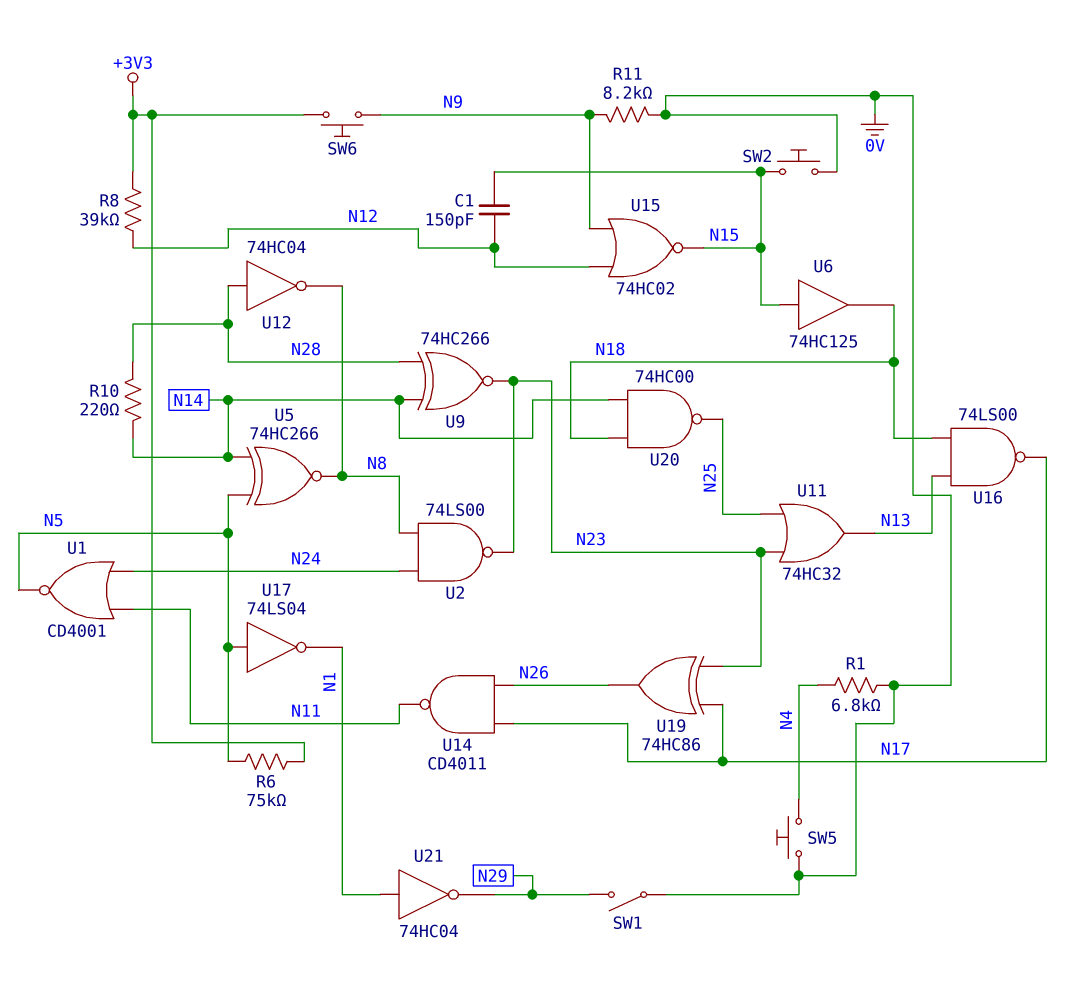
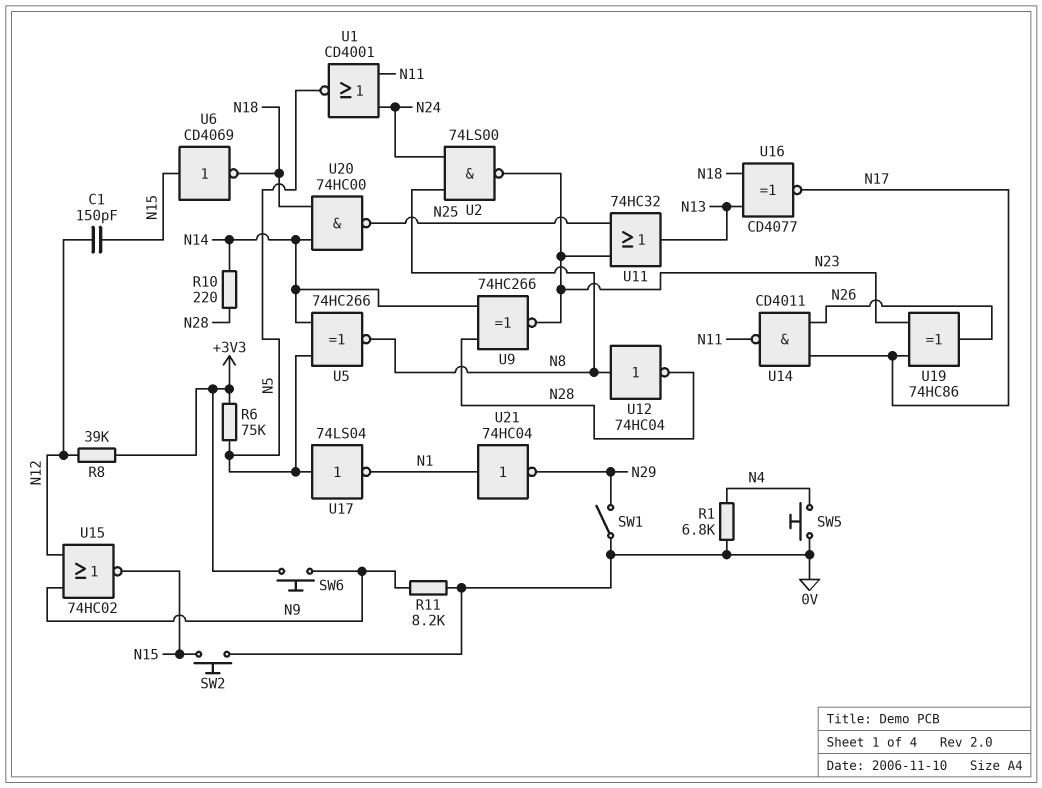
U6: buffer 74HC125 (in N15, out N18) -> NOT CD4069 (in N15, out N18)
U12: NOT 74HC04 (in N28, out N8) -> NOT 74HC04 (in N8, out N28)
U16: NAND 74LS00 (in N13, in N18, out N17) -> XNOR CD4077 (in N13, in N18, out N17)

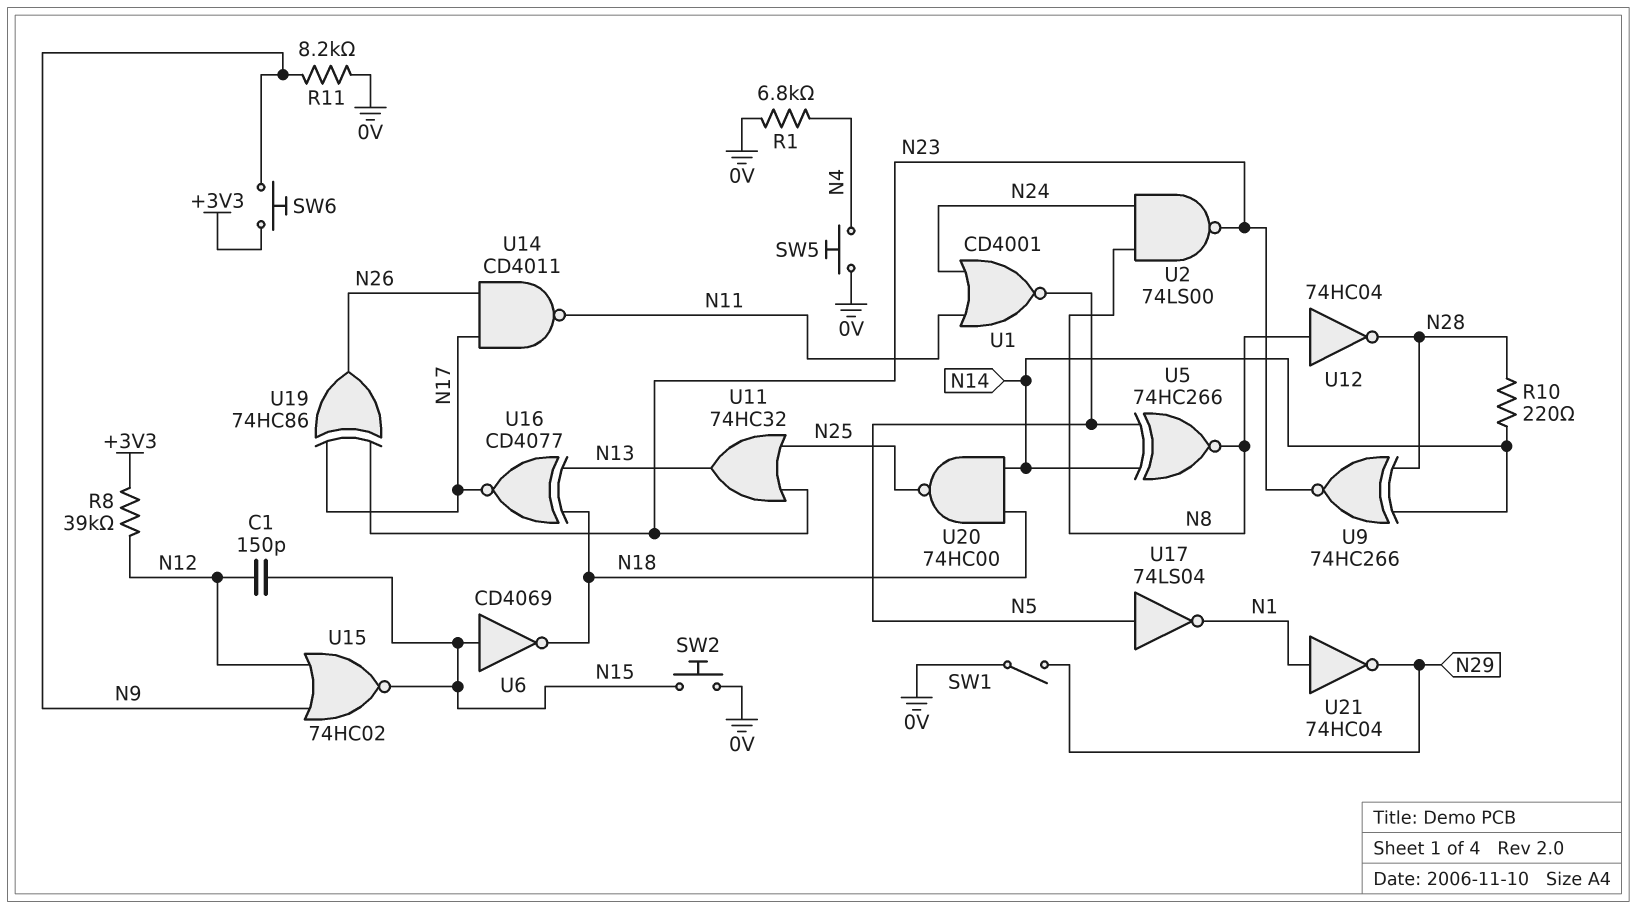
R6: 75k (+3V3, N5) -> none

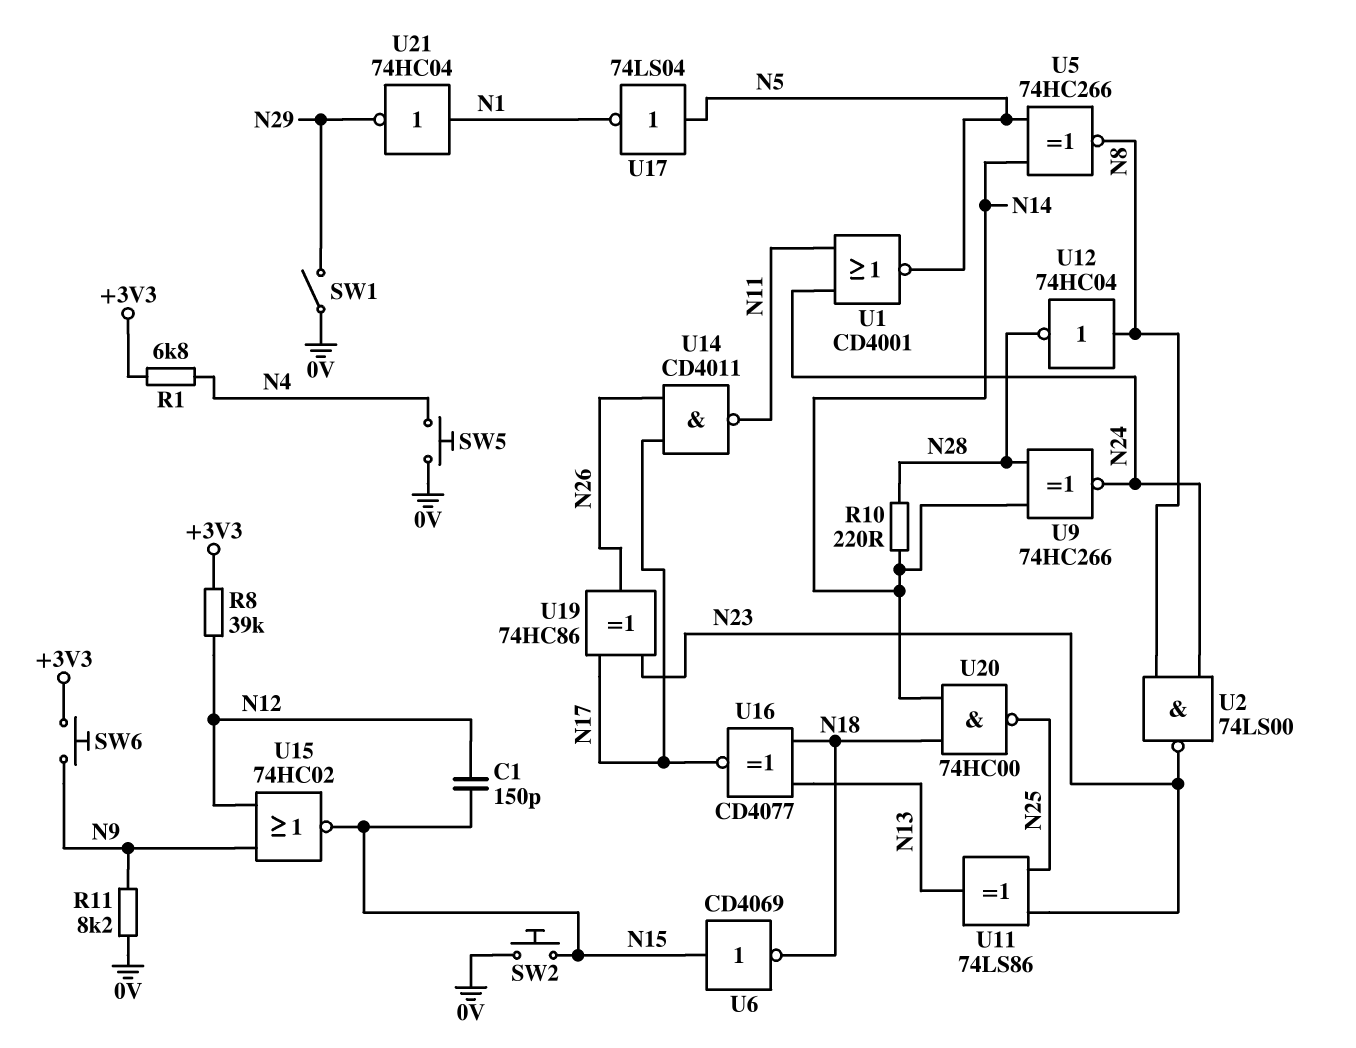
R1: 6.8k (0V, N4) -> 6.8k (+3V3, N4)
U9: XNOR 74HC266 (in N14, in N28, out N23) -> XNOR 74HC266 (in N14, in N28, out N24)
U11: OR 74HC32 (in N23, in N25, out N13) -> XOR 74LS86 (in N23, in N25, out N13)

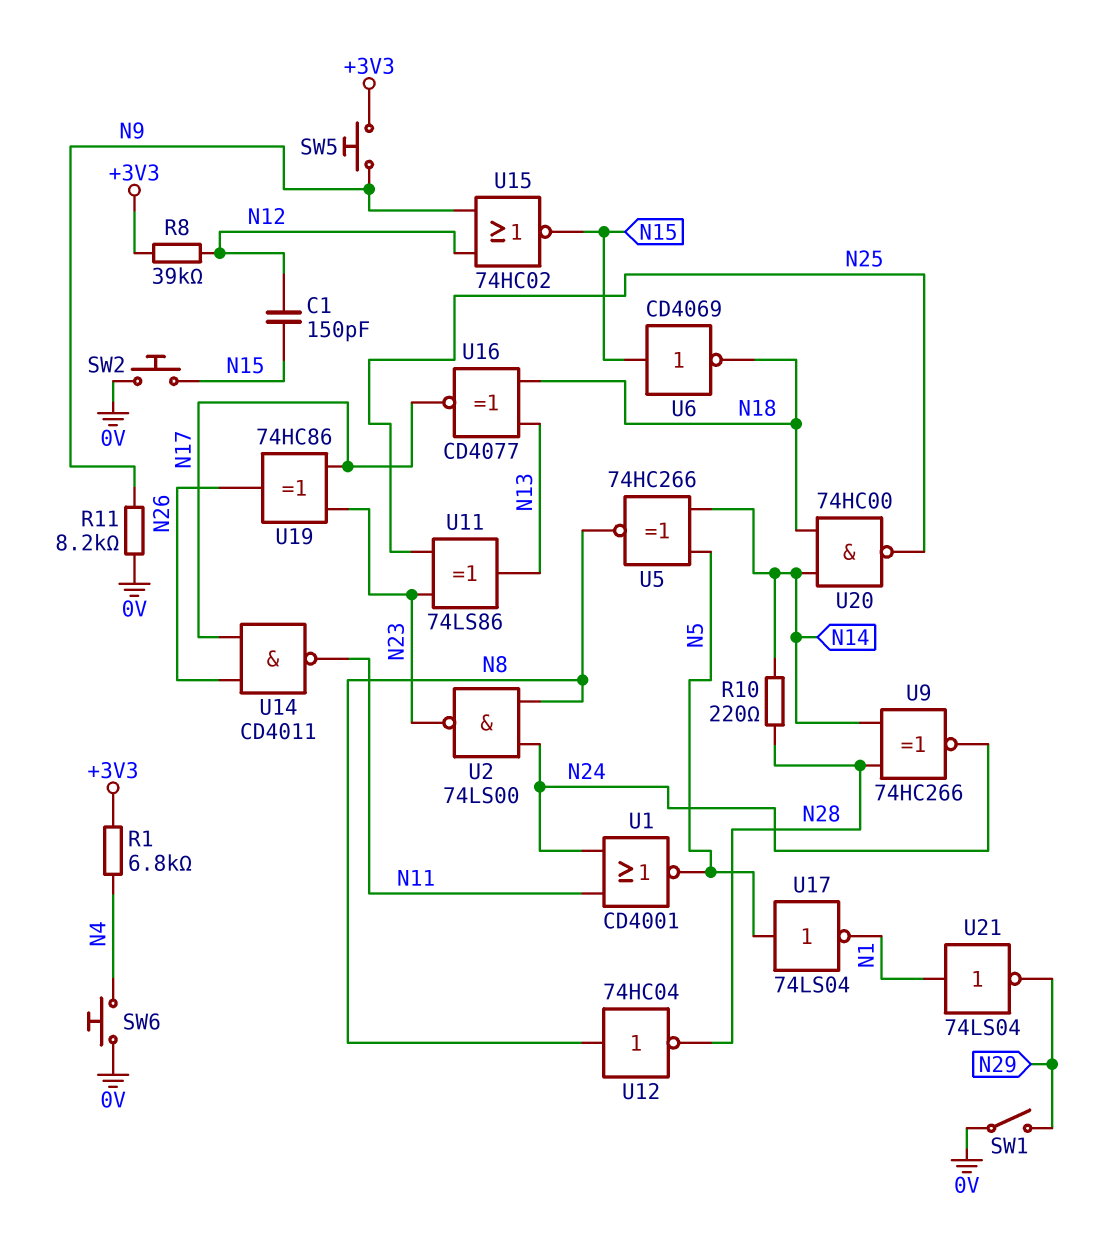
SW5: button (0V, N4) -> button (+3V3, N9)
SW6: button (+3V3, N9) -> button (0V, N4)
U21: NOT 74HC04 (in N1, out N29) -> NOT 74LS04 (in N1, out N29)

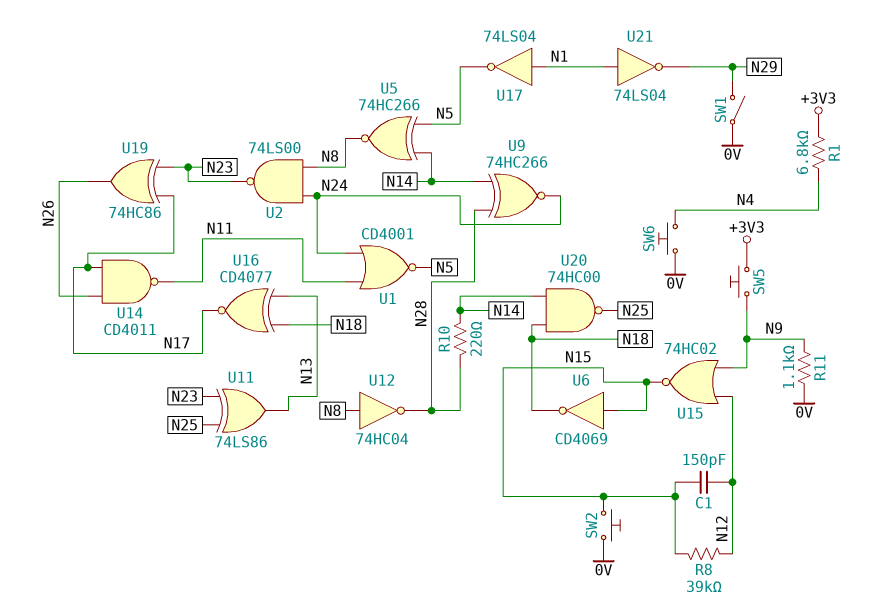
R8: 39k (+3V3, N12) -> 39k (N12, N15)
R11: 8.2k (0V, N9) -> 1.1k (0V, N9)
U17: NOT 74LS04 (in N5, out N1) -> NOT 74LS04 (in N1, out N5)

